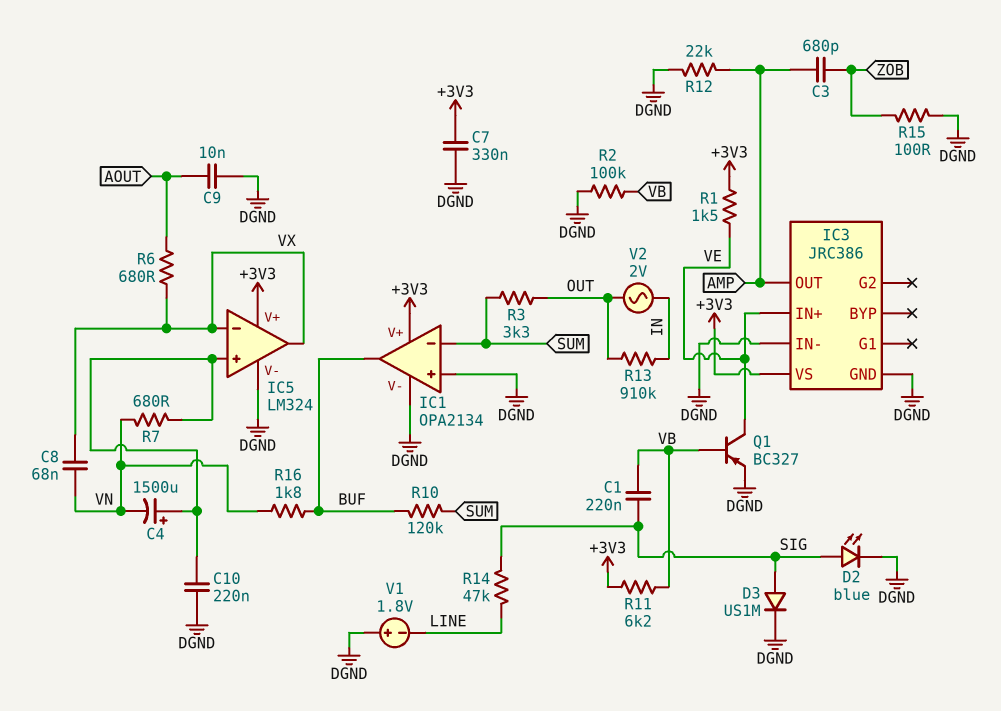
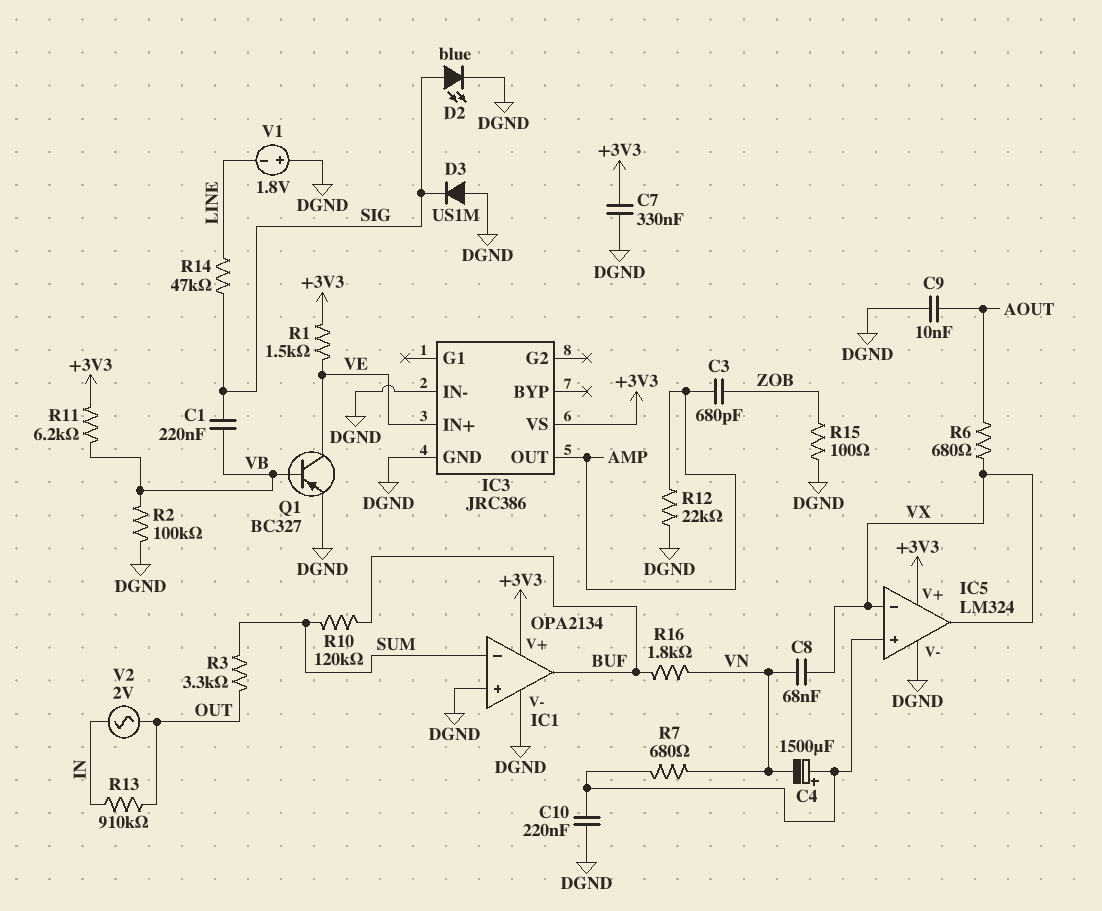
D3: diode US1M (A SIG, K DGND) -> diode US1M (A DGND, K SIG)

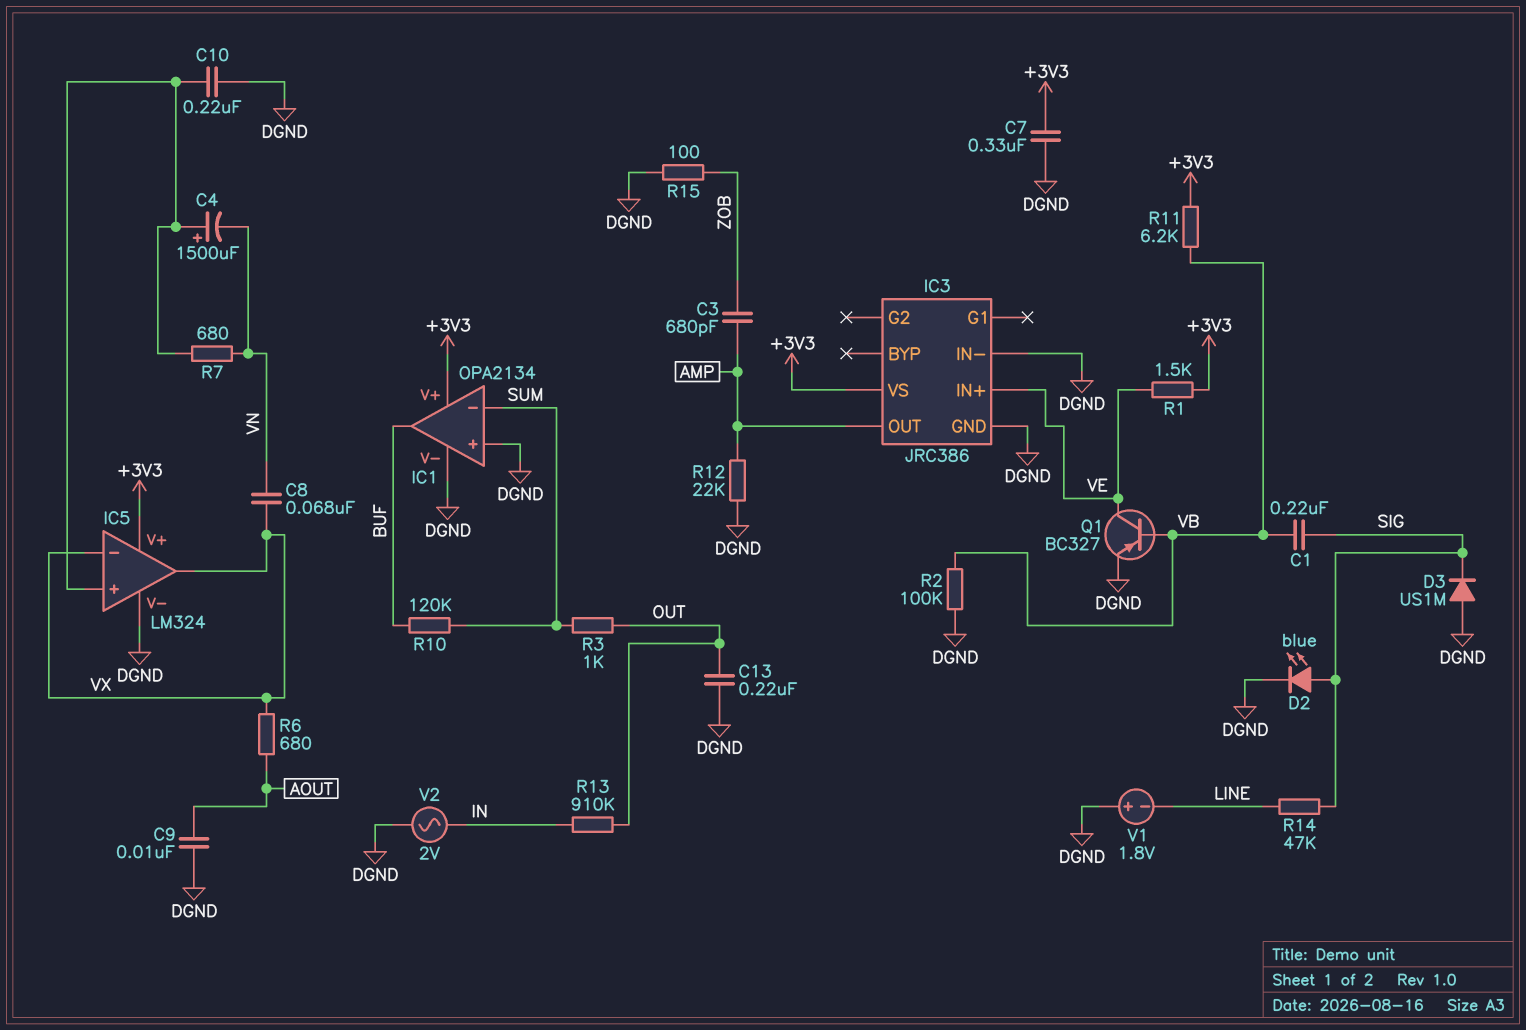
C13: none -> 220nF (DGND, OUT)
R3: 3.3k (OUT, SUM) -> 1k (OUT, SUM)
R16: 1.8k (BUF, VN) -> none
V2: AC 2V (IN, OUT) -> AC 2V (DGND, IN)

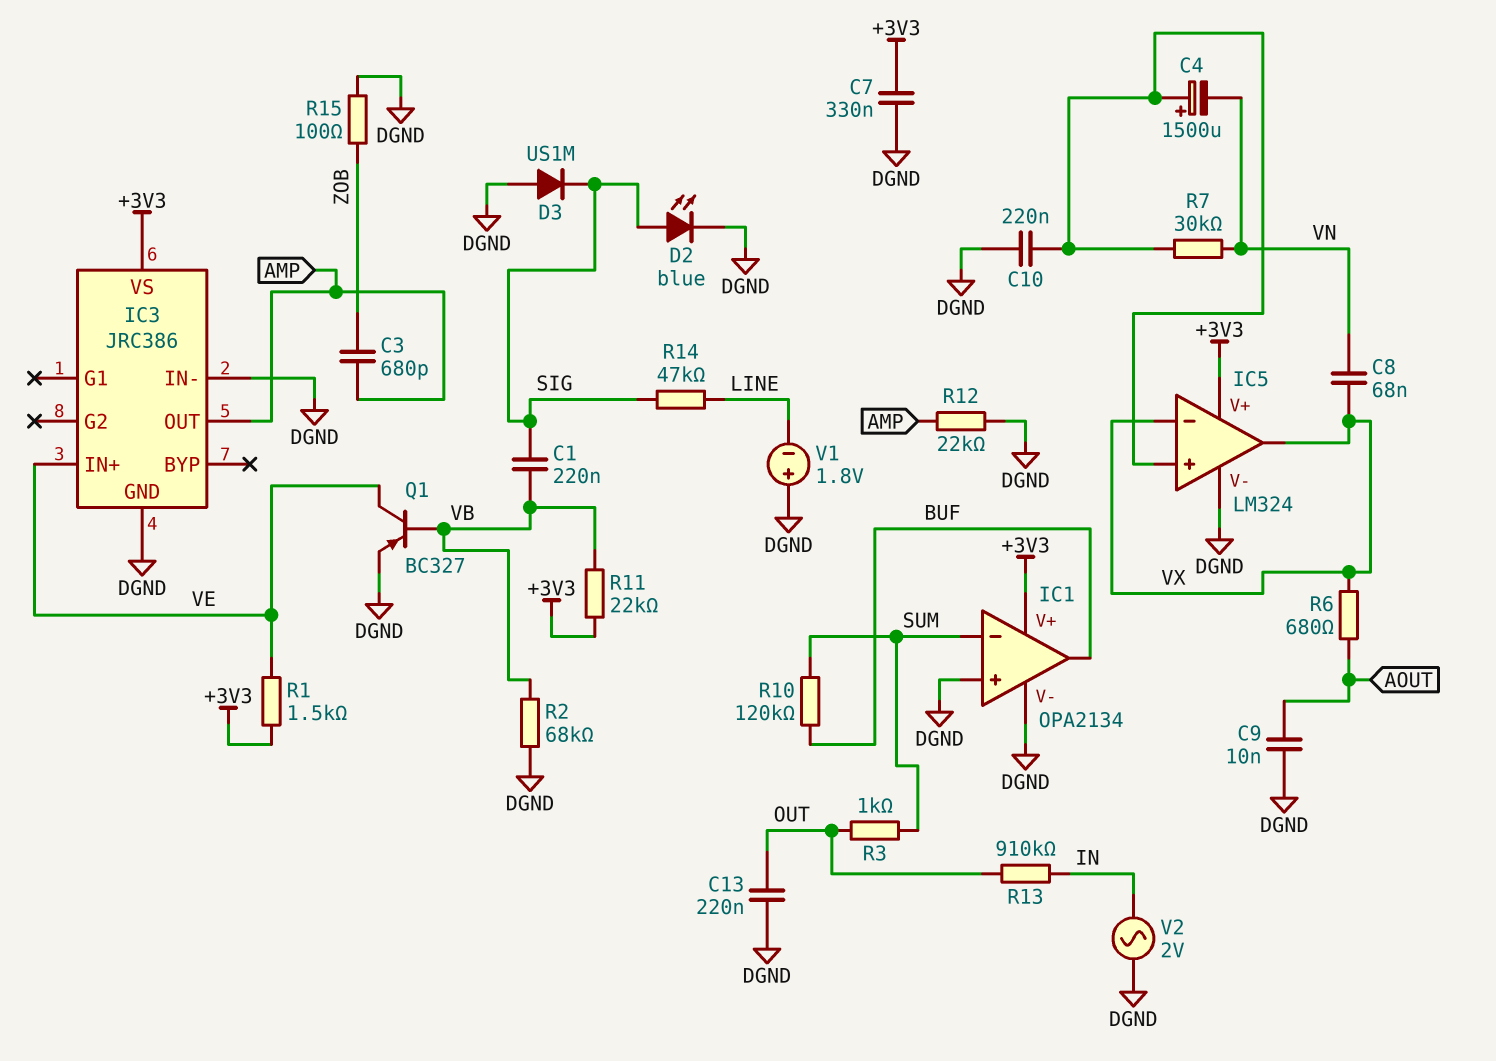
R2: 100k (DGND, VB) -> 68k (DGND, VB)
R7: 680 (IC5/in+, VN) -> 30k (IC5/in+, VN)
R11: 6.2k (+3V3, VB) -> 22k (+3V3, VB)

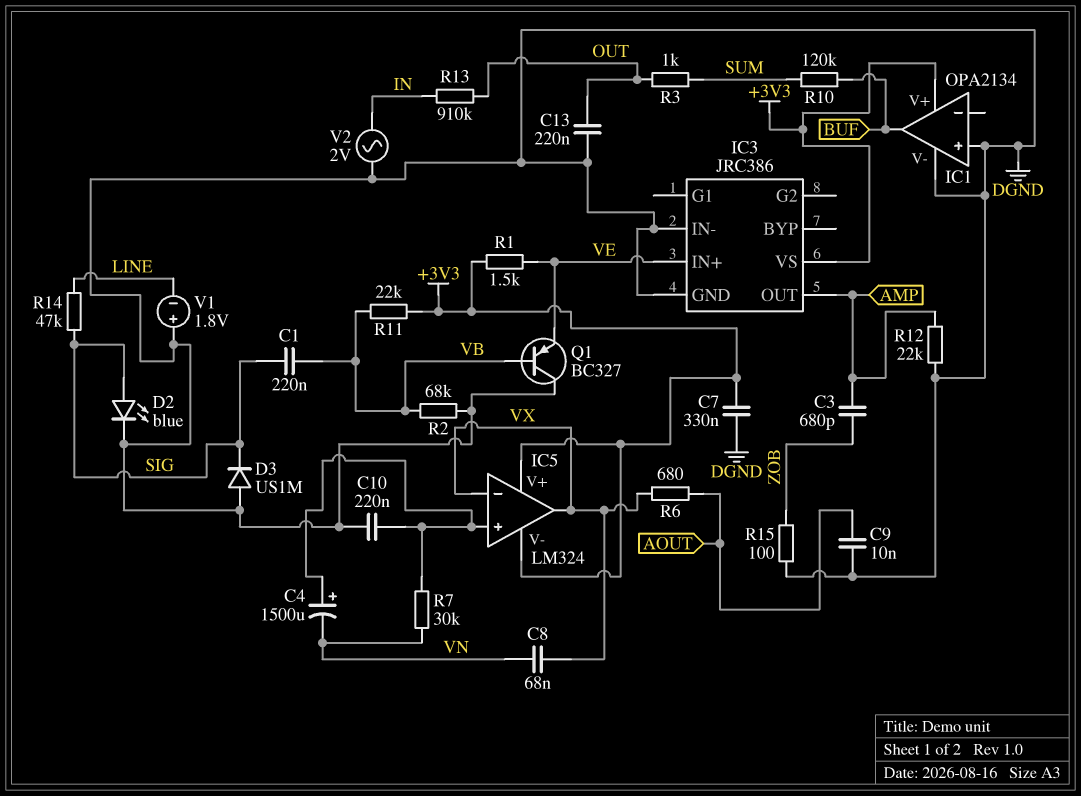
IC1 pin in-: SUM -> none
IC5 pin V-: DGND -> +3V3
Q1: PNP BC327 (B VB, C VE, E DGND) -> PNP BC327 (B VB, C DGND, E VE)

